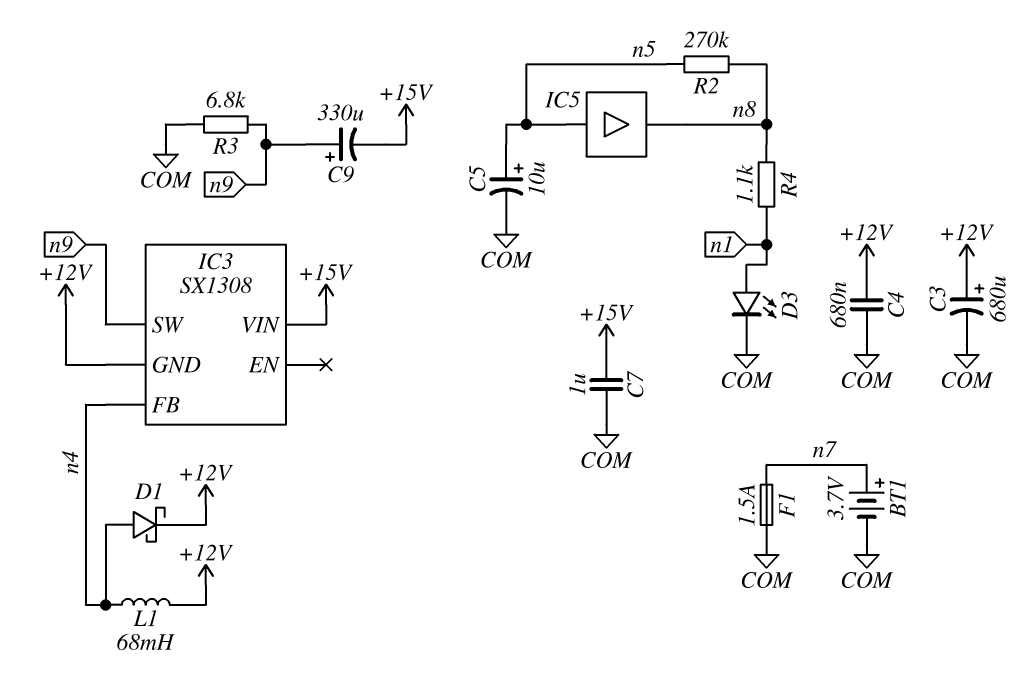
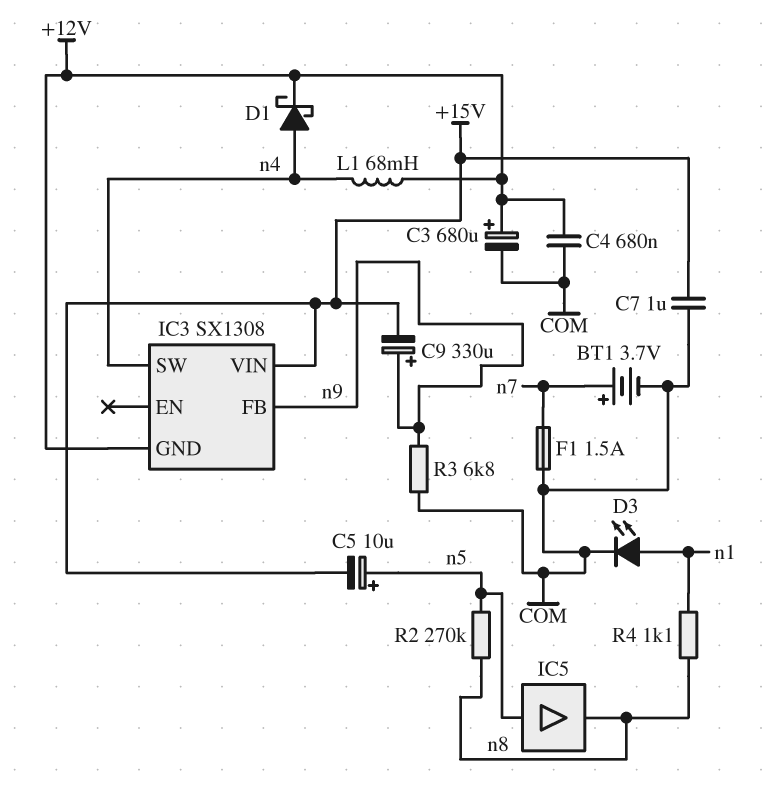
C5: 10uF (plus n5, minus COM) -> 10uF (plus n5, minus +15V)
IC3 pin FB: n4 -> n9
IC3 pin SW: n9 -> n4

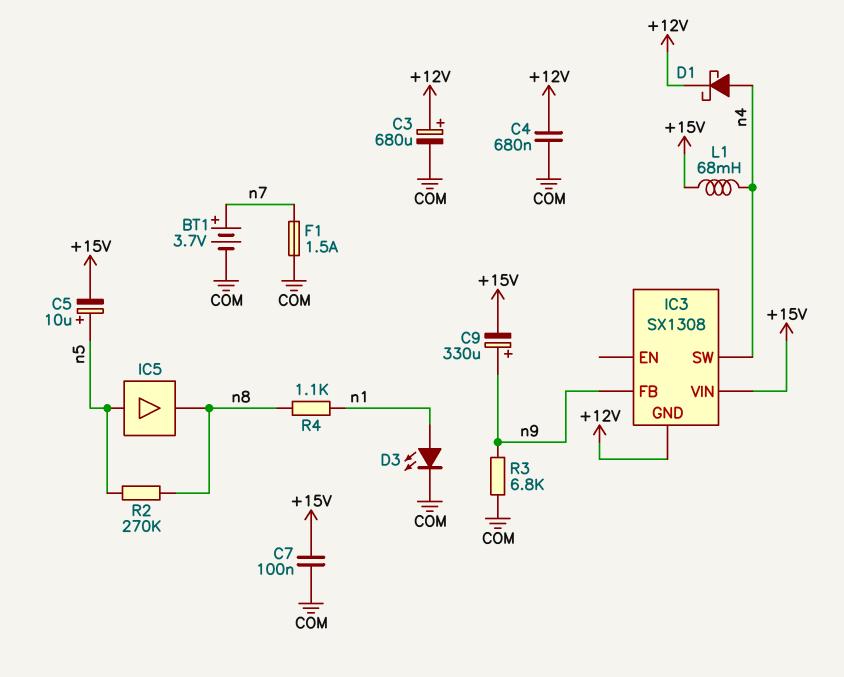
C7: 1uF (+15V, COM) -> 100nF (+15V, COM)
L1: 68mH (+12V, n4) -> 68mH (+15V, n4)

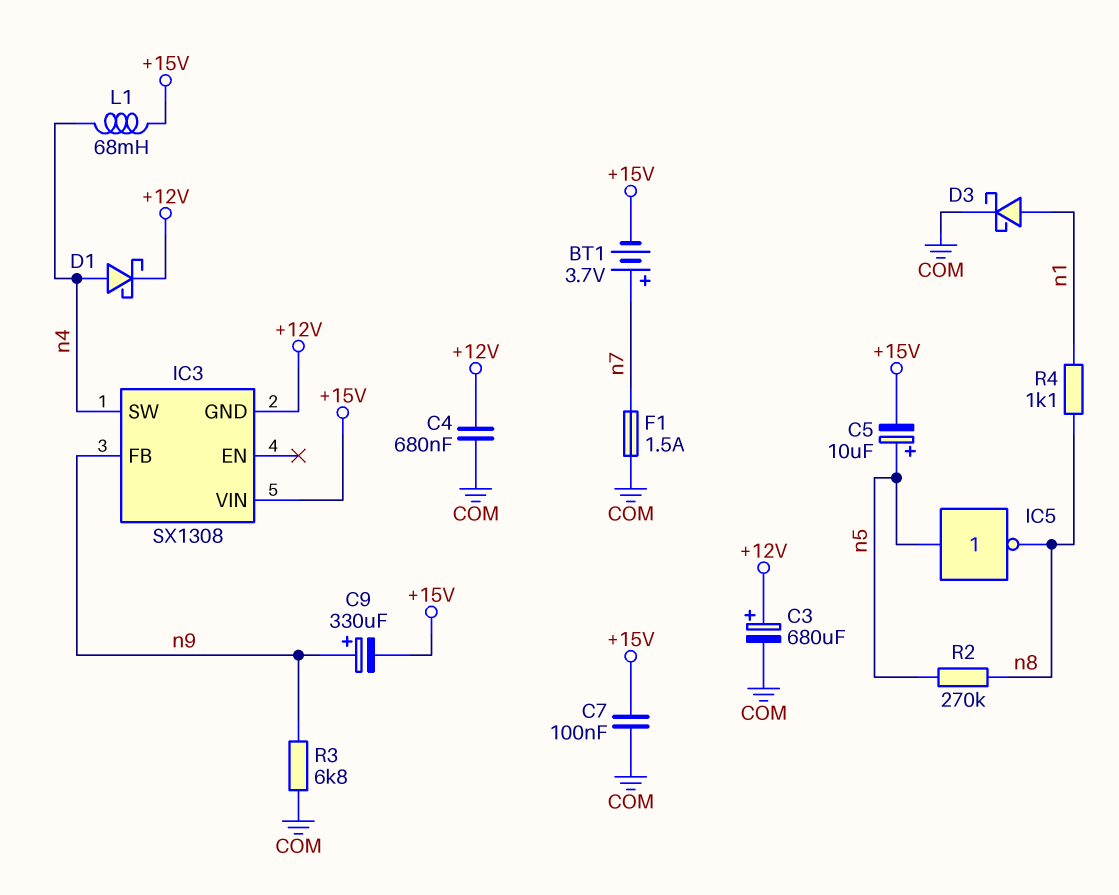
BT1: 3.7V (plus n7, minus COM) -> 3.7V (plus n7, minus +15V)
D3: LED (A n1, K COM) -> schottky (A n1, K COM)
IC5: buffer (in n5, out n8) -> NOT (in n5, out n8)

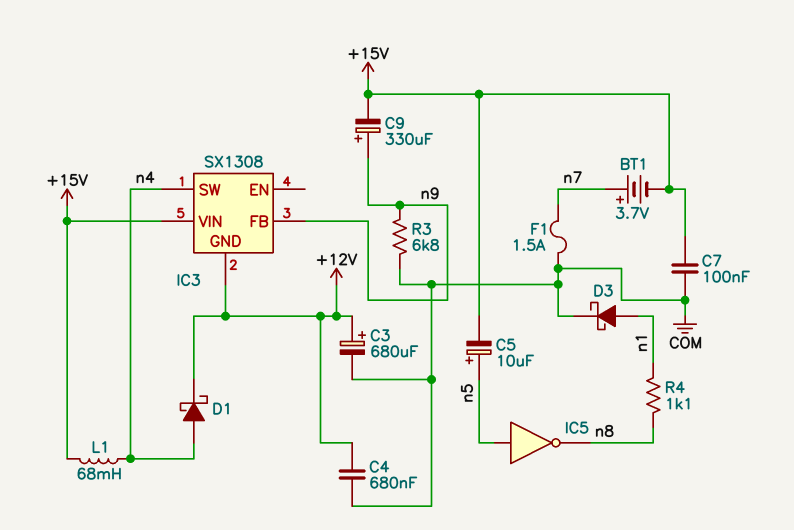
R2: 270k (n5, n8) -> none

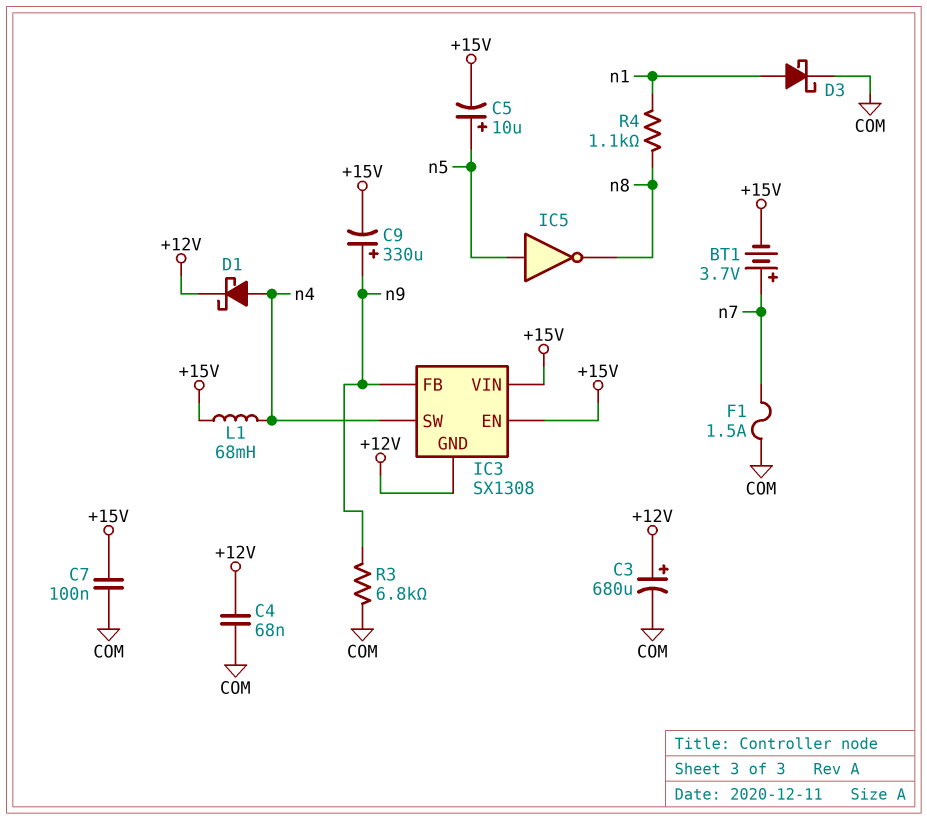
C4: 680nF (+12V, COM) -> 68nF (+12V, COM)
IC3 pin EN: none -> +15V

